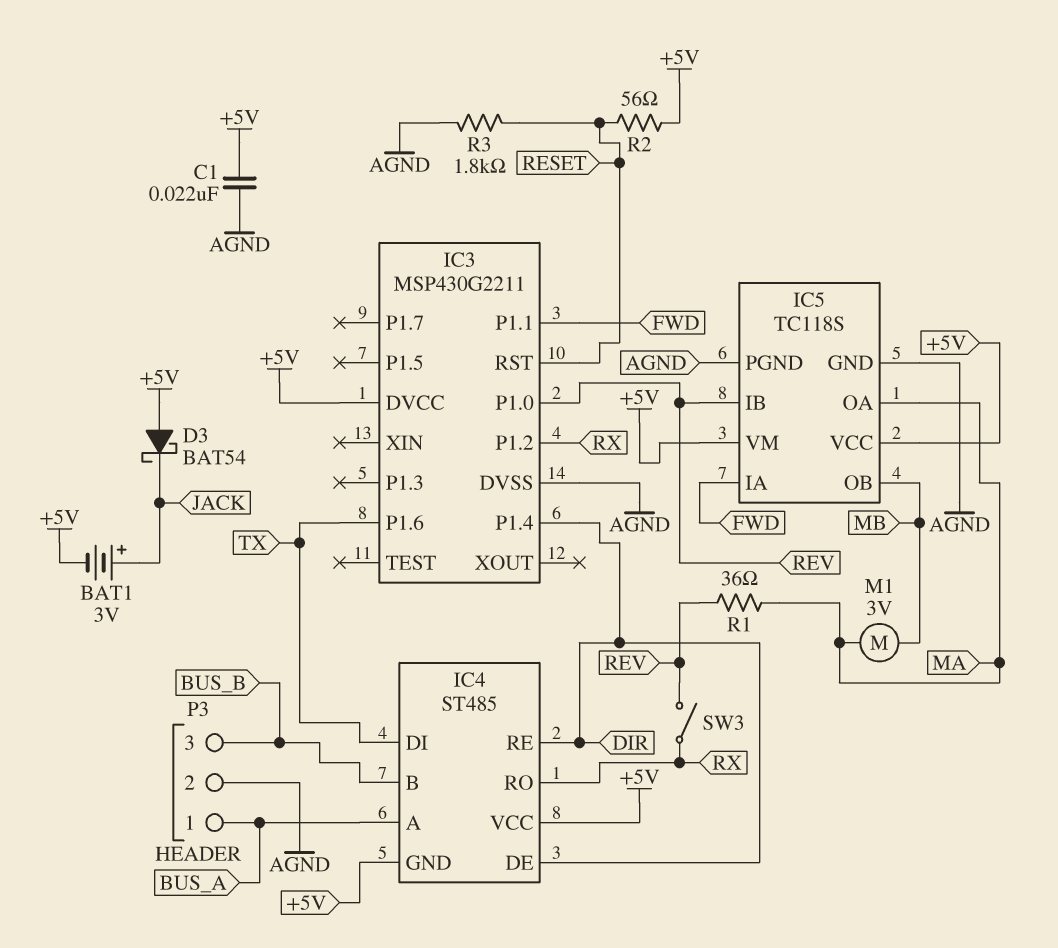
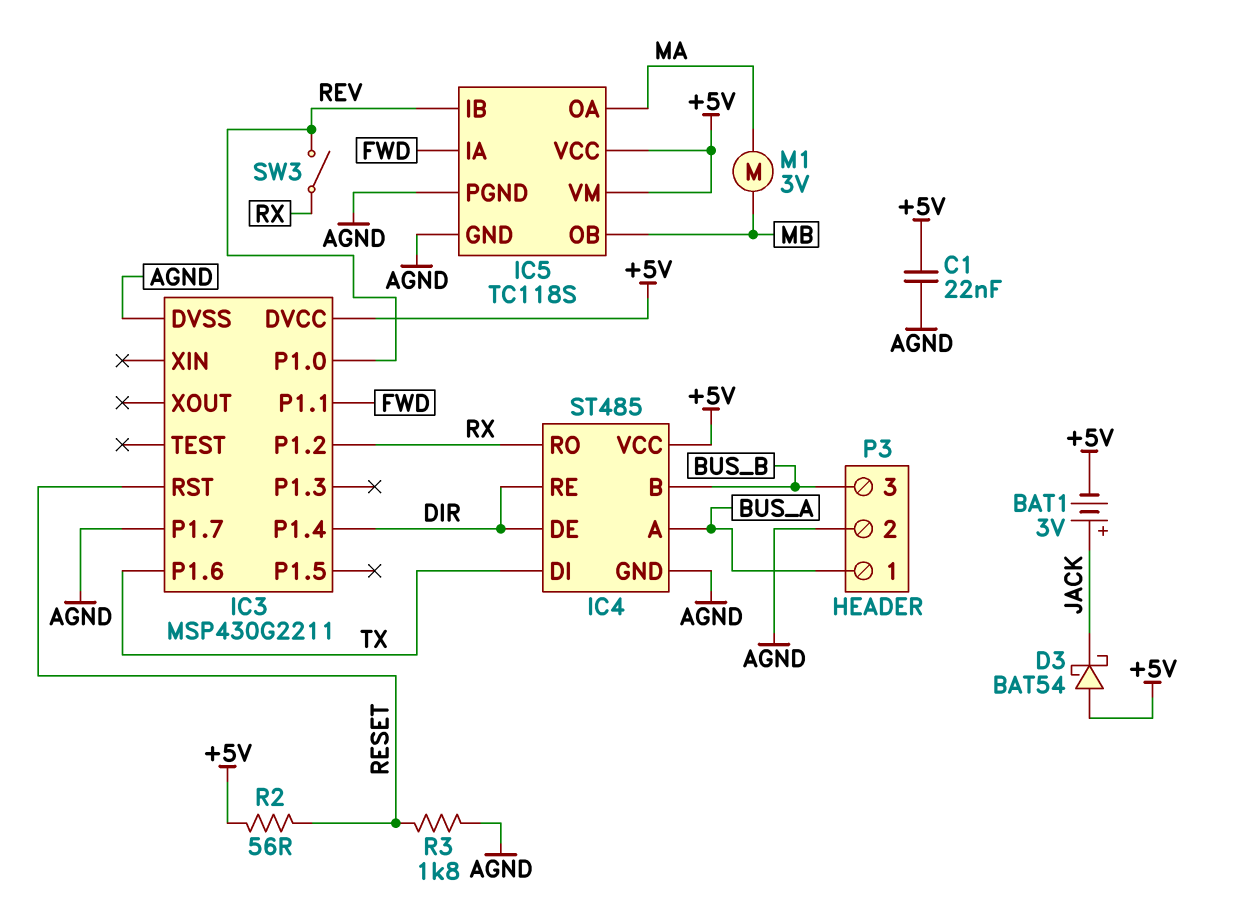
IC3 pin P1.7: none -> AGND
IC4 pin GND: +5V -> AGND
R1: 36 (MA, REV) -> none

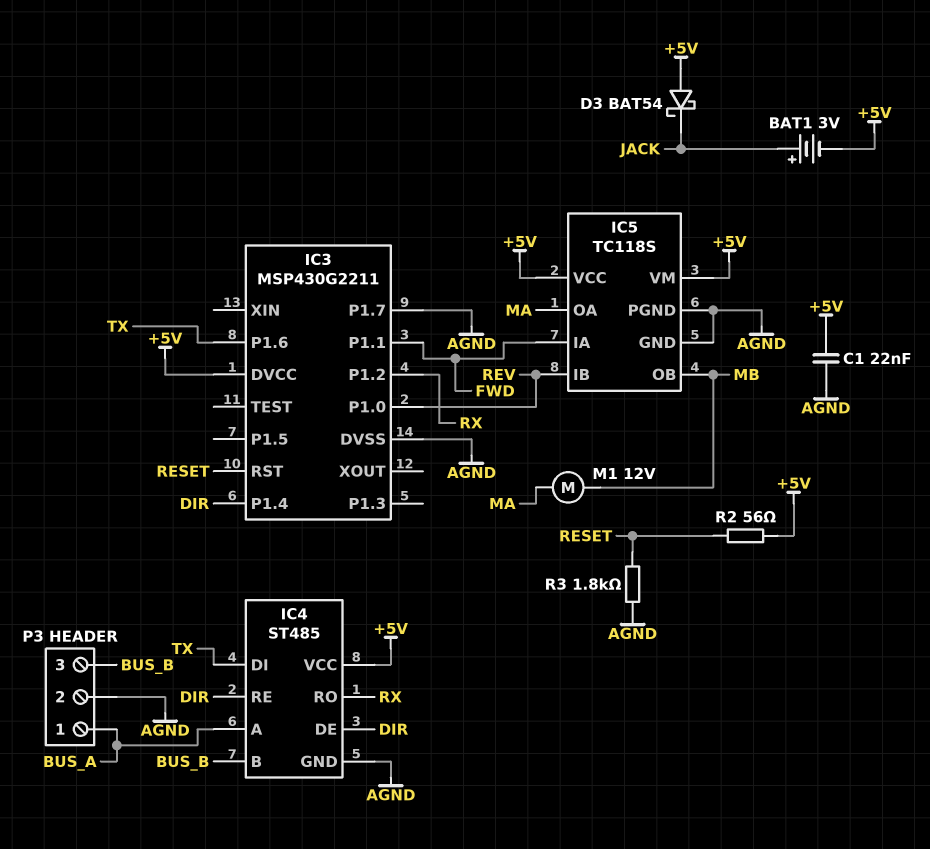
M1: motor 3V (MA, MB) -> motor 12V (MA, MB)
SW3: switch (REV, RX) -> none

